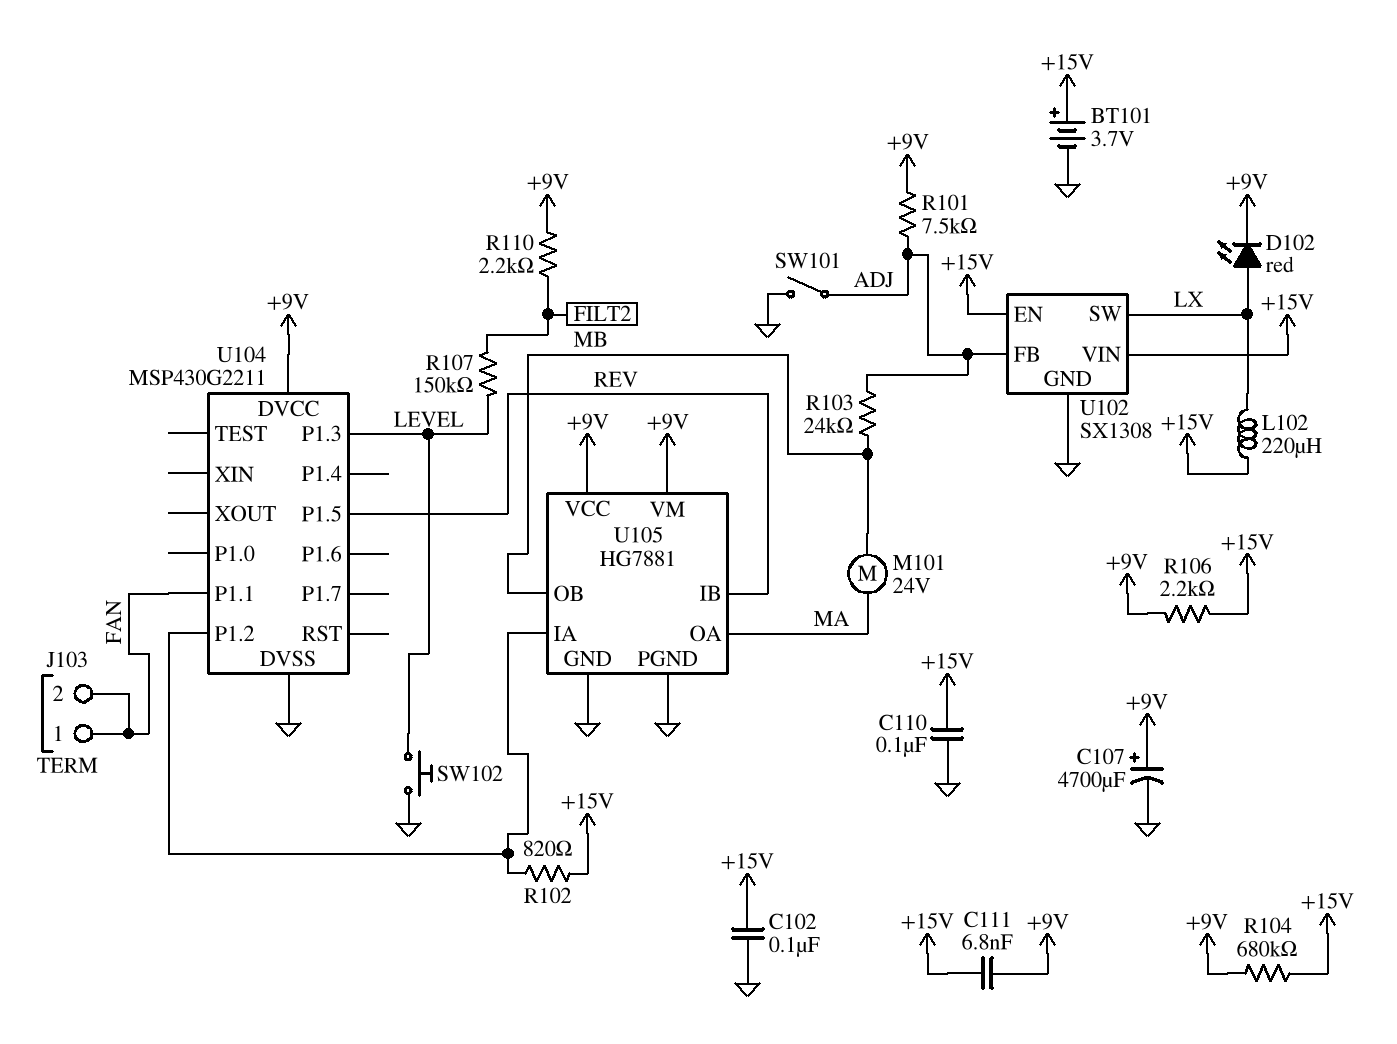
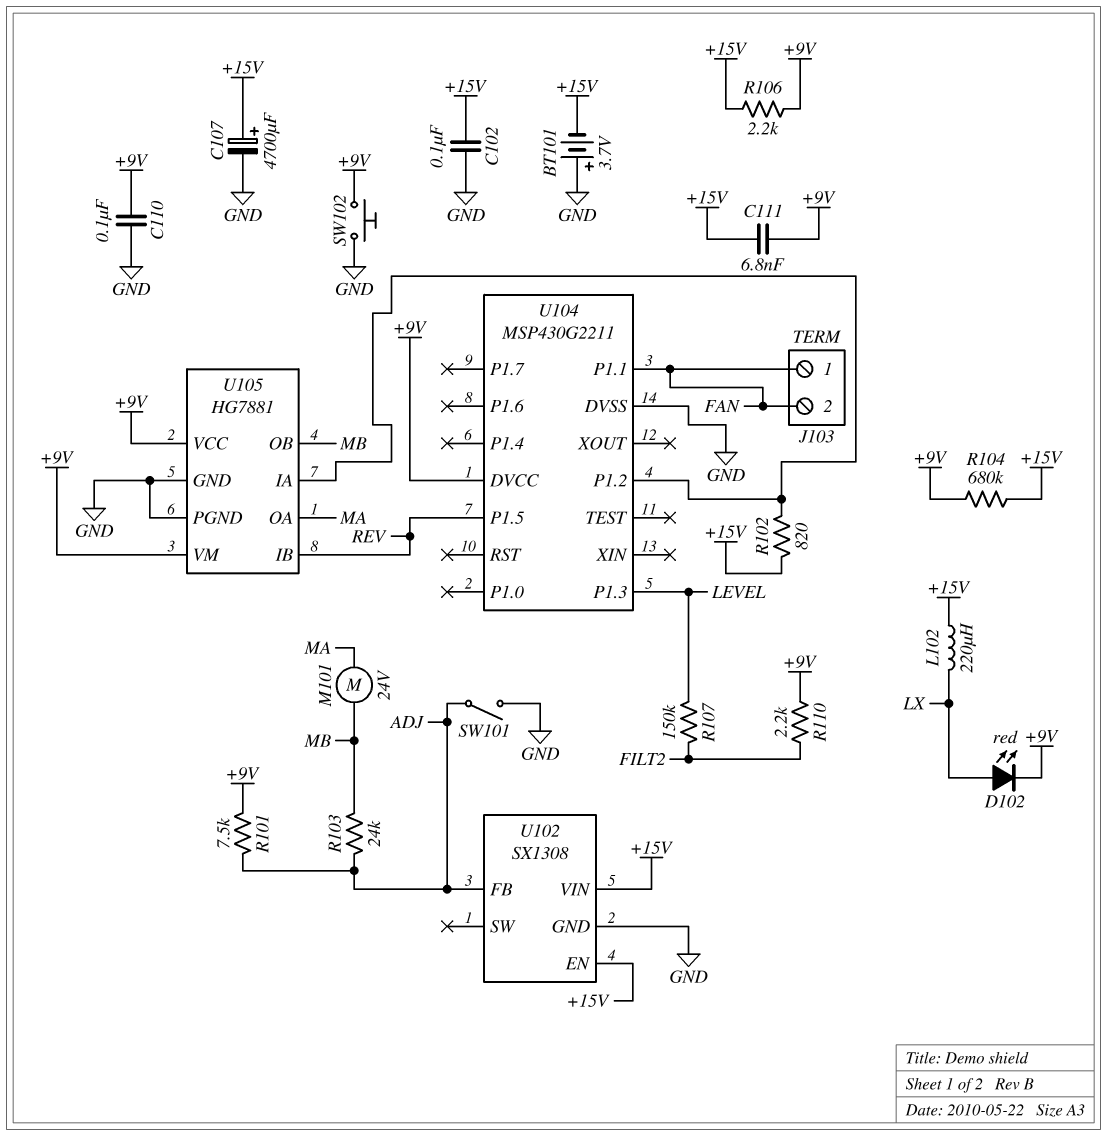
BT101: 3.7V (plus +15V, minus GND) -> 3.7V (plus GND, minus +15V)
C107: 4700uF (plus +9V, minus GND) -> 4700uF (plus +15V, minus GND)
C110: 100nF (+15V, GND) -> 100nF (+9V, GND)
SW102: button (GND, LEVEL) -> button (+9V, GND)
U102 pin SW: LX -> none

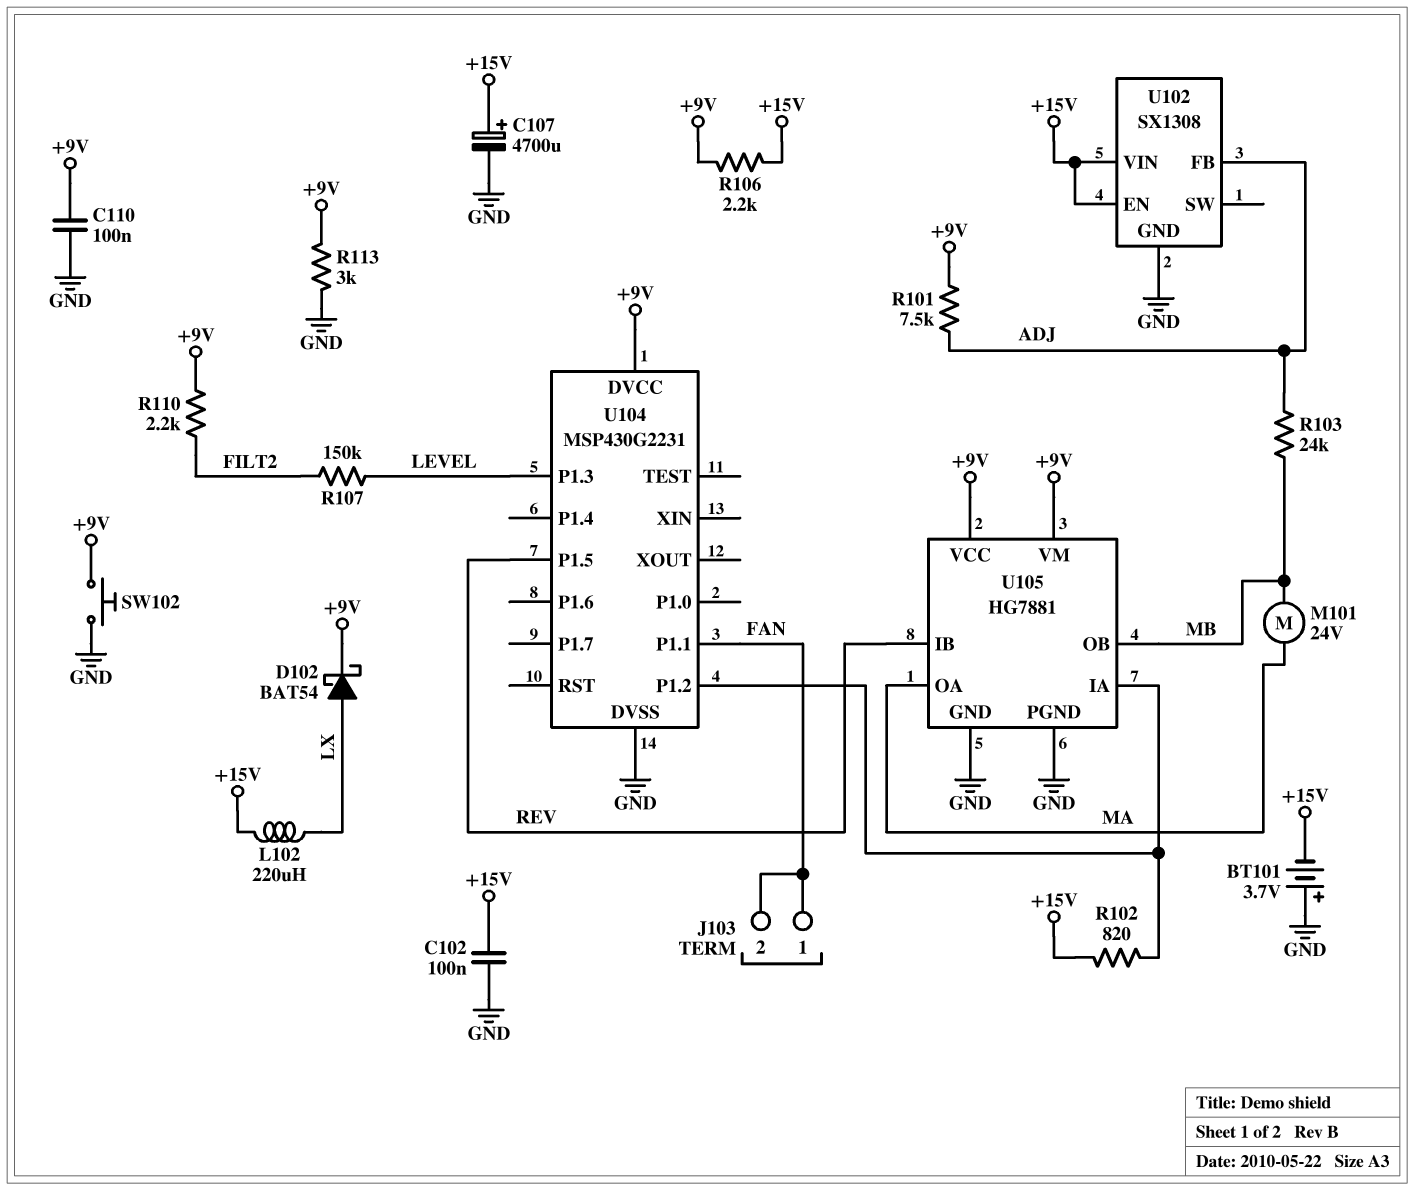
C111: 6.8nF (+9V, +15V) -> none
D102: LED red (A LX, K +9V) -> schottky BAT54 (A LX, K +9V)
R104: 680k (+9V, +15V) -> none
R113: none -> 3k (+9V, GND)
SW101: switch (ADJ, GND) -> none
U104: MSP430G2211 -> MSP430G2231

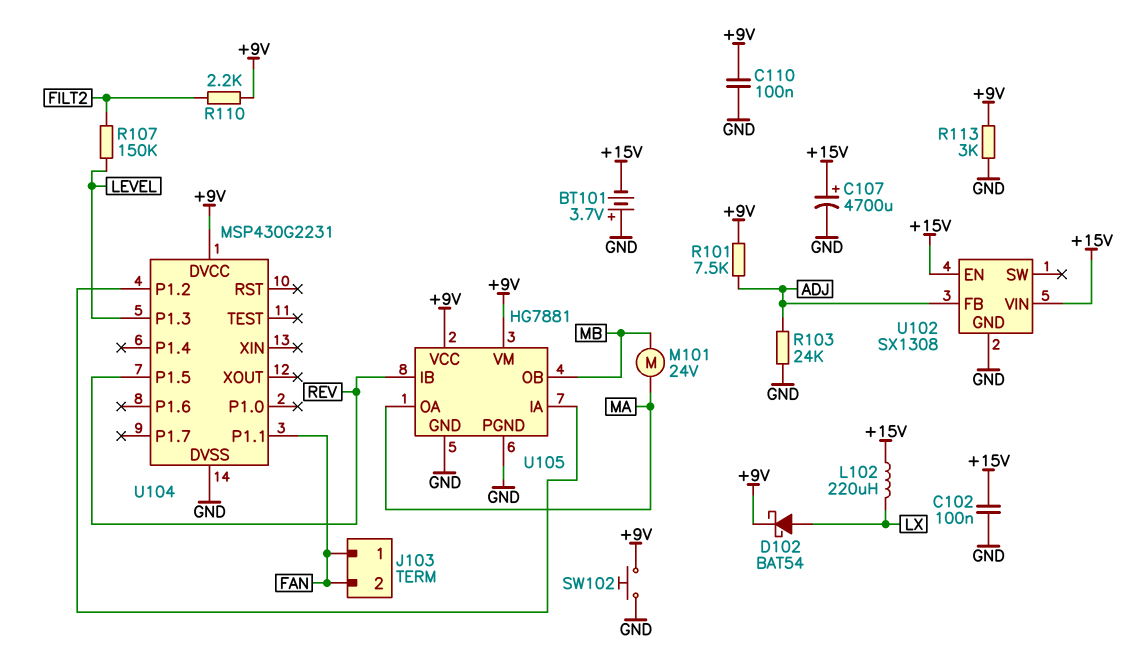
R102: 820 (+15V, U104/P1.2) -> none
R103: 24k (ADJ, MB) -> 24k (ADJ, GND)
R106: 2.2k (+9V, +15V) -> none

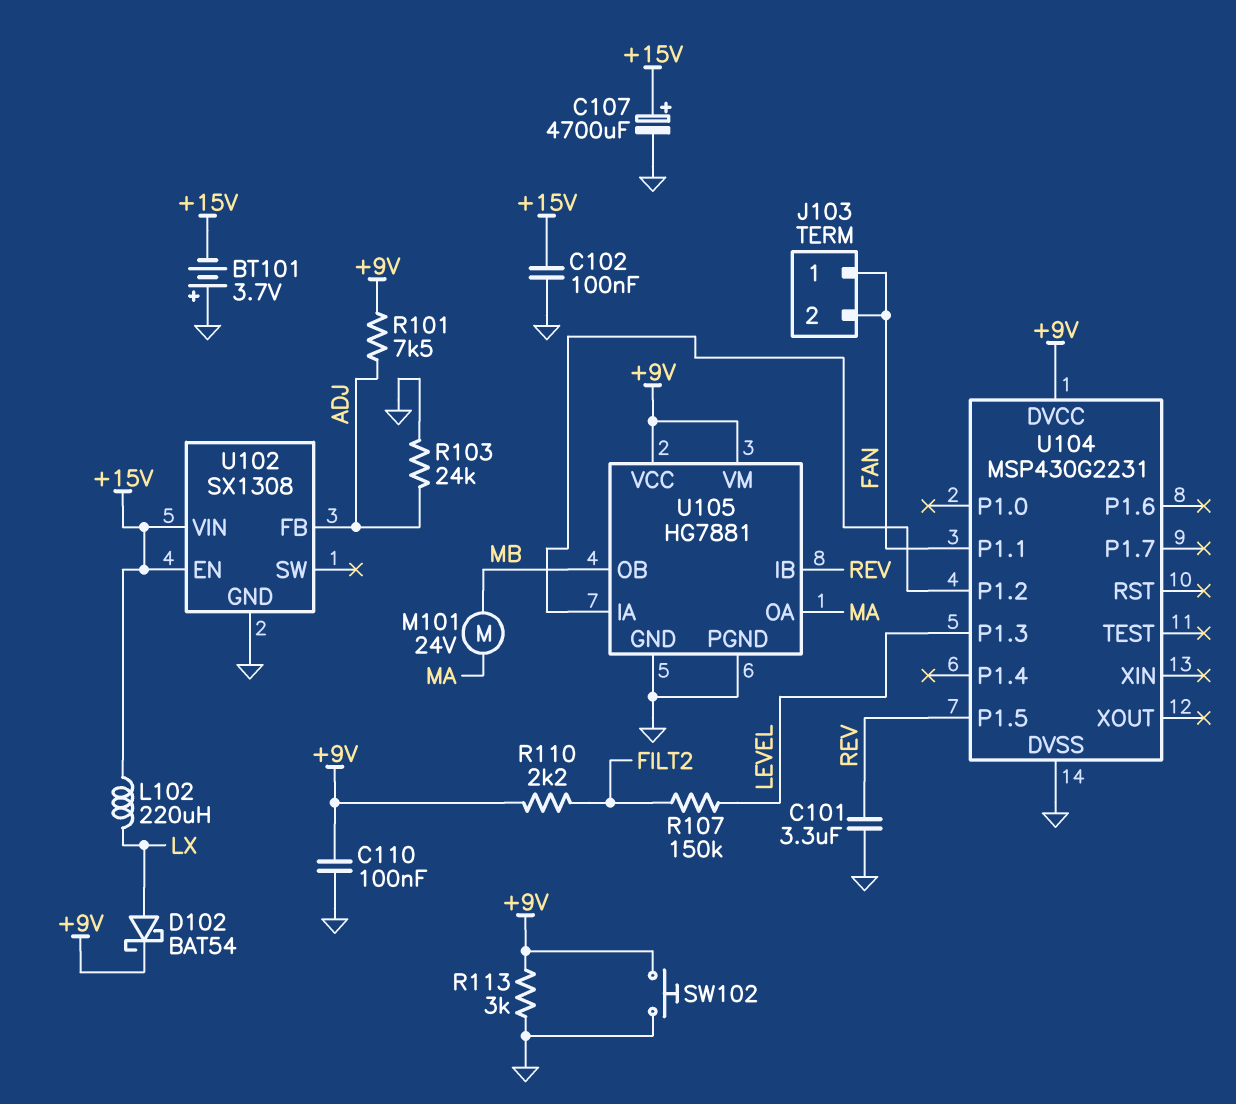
C101: none -> 3.3uF (GND, REV)

